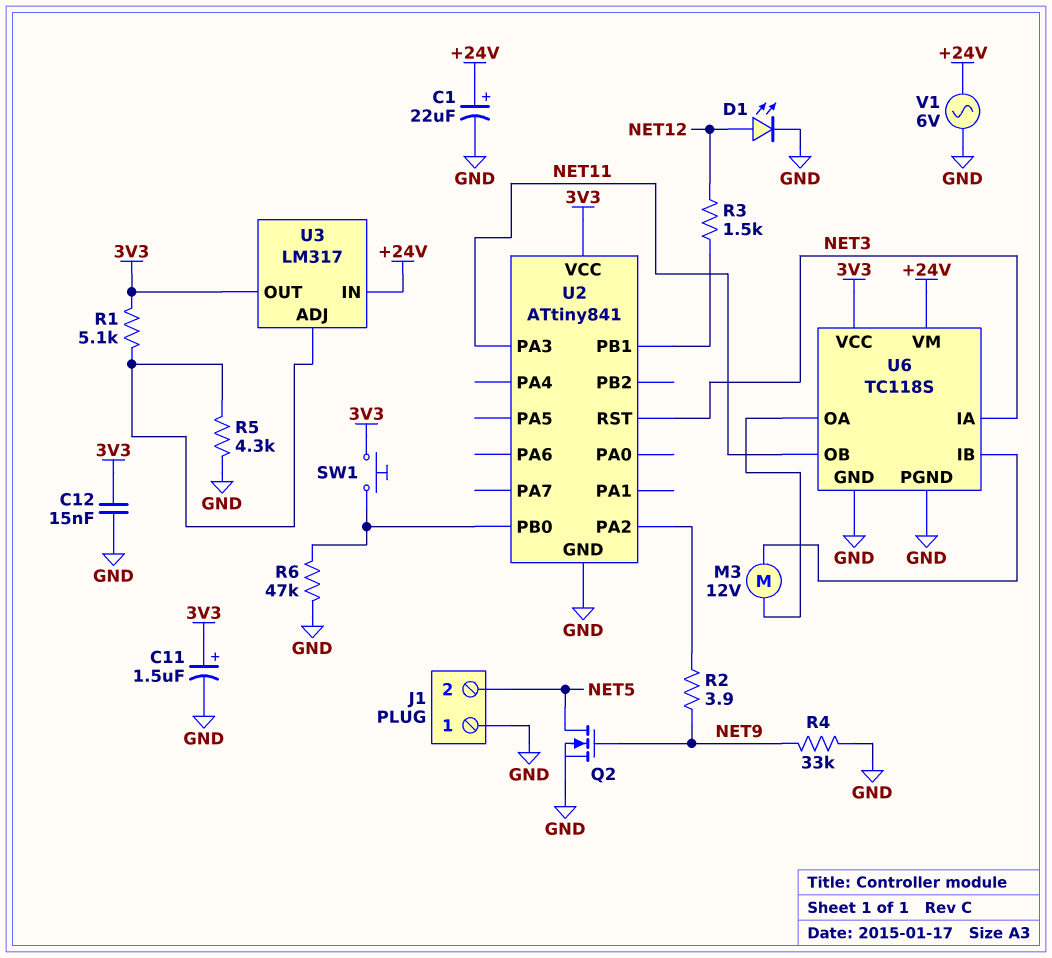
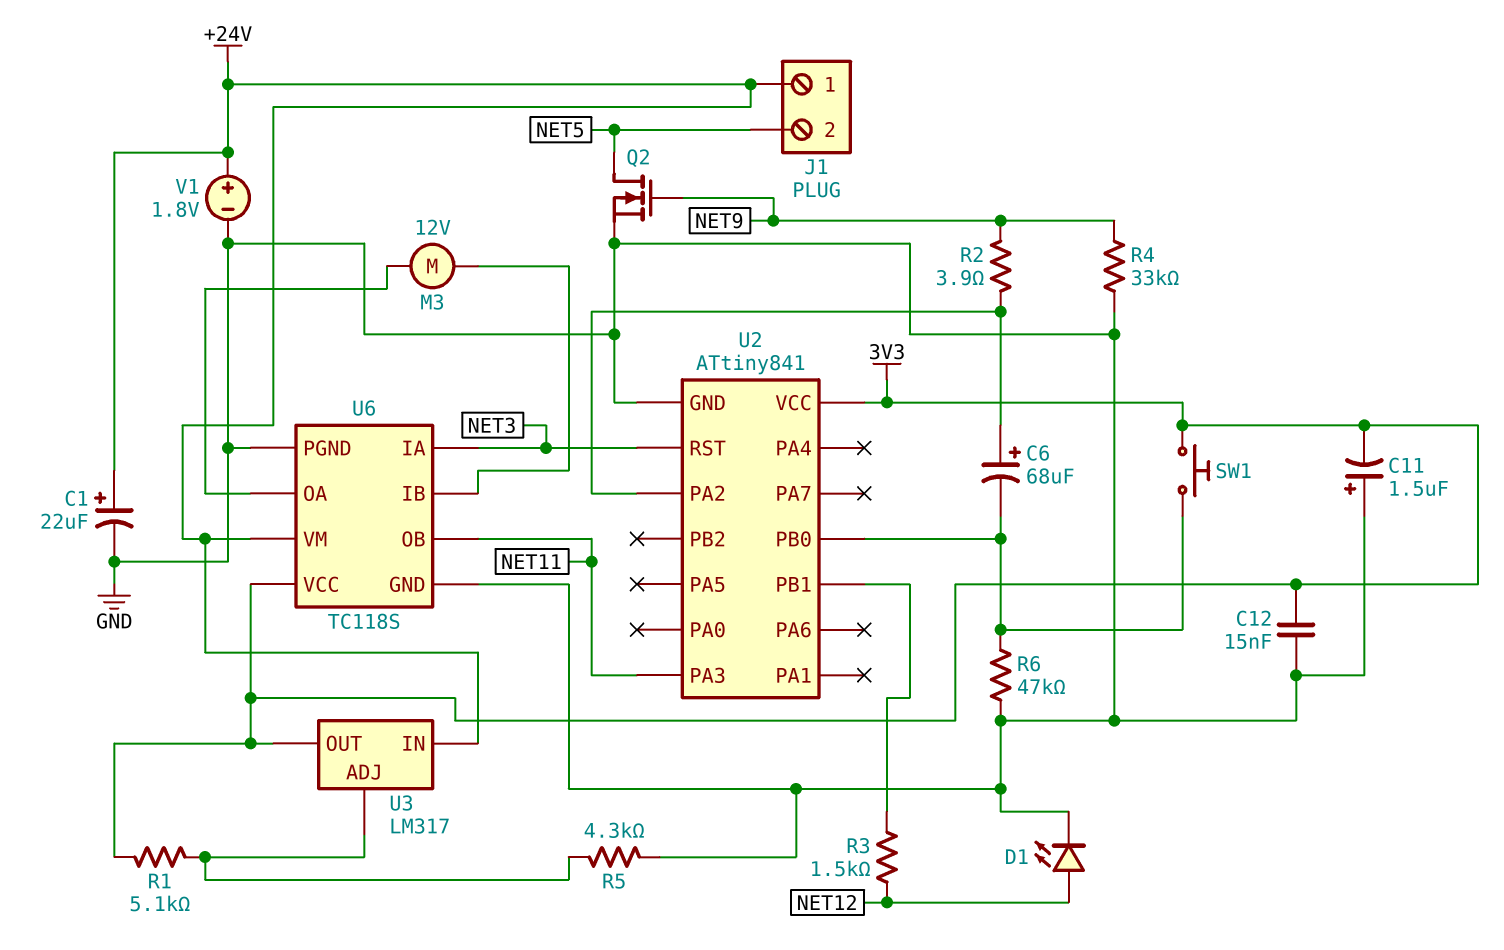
C6: none -> 68uF (plus U2/PA2, minus U2/PB0)
C11: 1.5uF (plus 3V3, minus GND) -> 1.5uF (plus GND, minus 3V3)
J1 pin 1: GND -> +24V
V1: AC 6V (+24V, GND) -> 1.8V (plus +24V, minus GND)

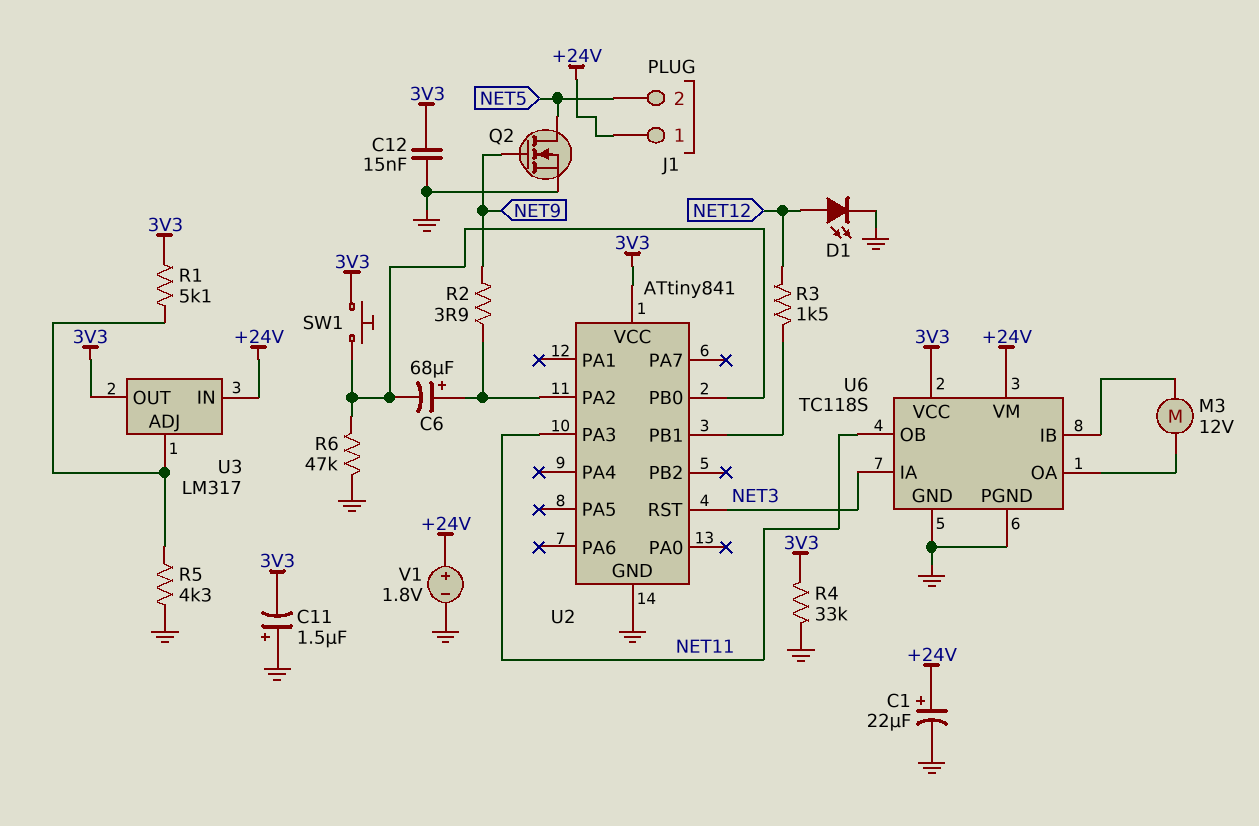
R4: 33k (GND, NET9) -> 33k (3V3, GND)

